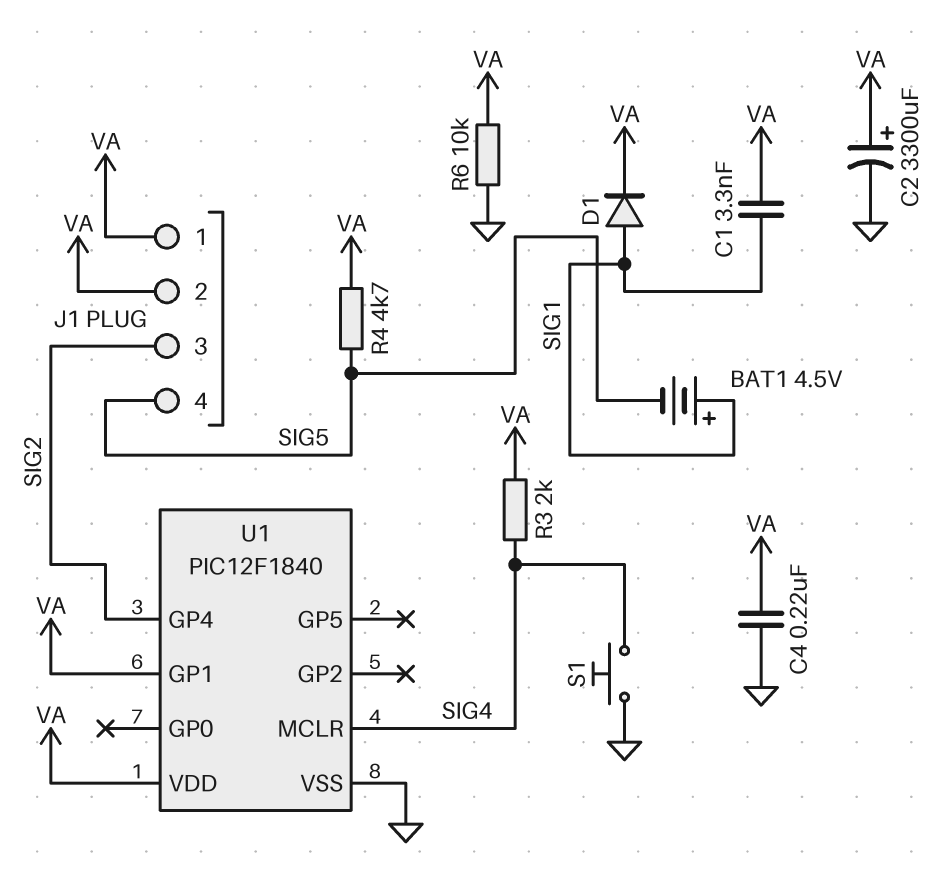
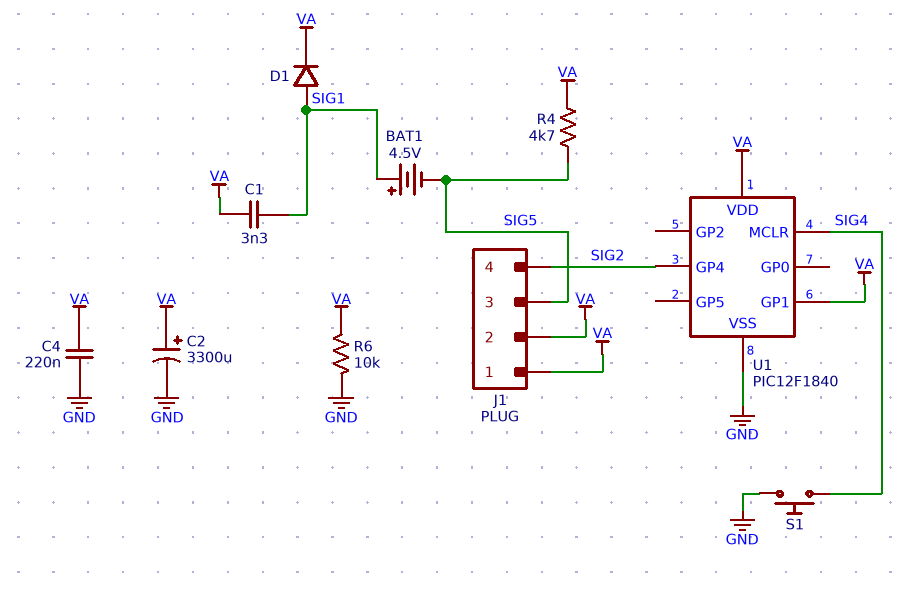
J1 pin 3: SIG2 -> SIG5
J1 pin 4: SIG5 -> SIG2
R3: 2k (SIG4, VA) -> none

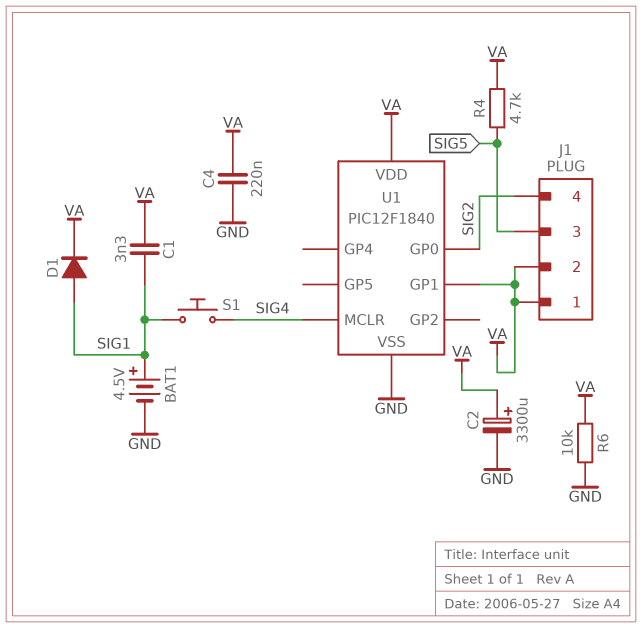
BAT1: 4.5V (plus SIG1, minus SIG5) -> 4.5V (plus SIG1, minus GND)
S1: button (GND, SIG4) -> button (SIG1, SIG4)
U1 pin GP0: none -> SIG2
U1 pin GP4: SIG2 -> none

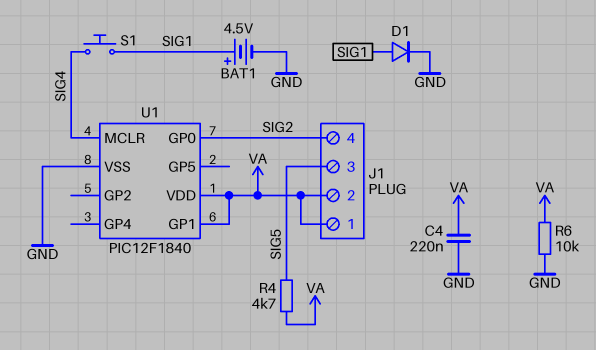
C1: 3.3nF (SIG1, VA) -> none
C2: 3300uF (plus VA, minus GND) -> none
D1: diode (A SIG1, K VA) -> diode (A SIG1, K GND)

